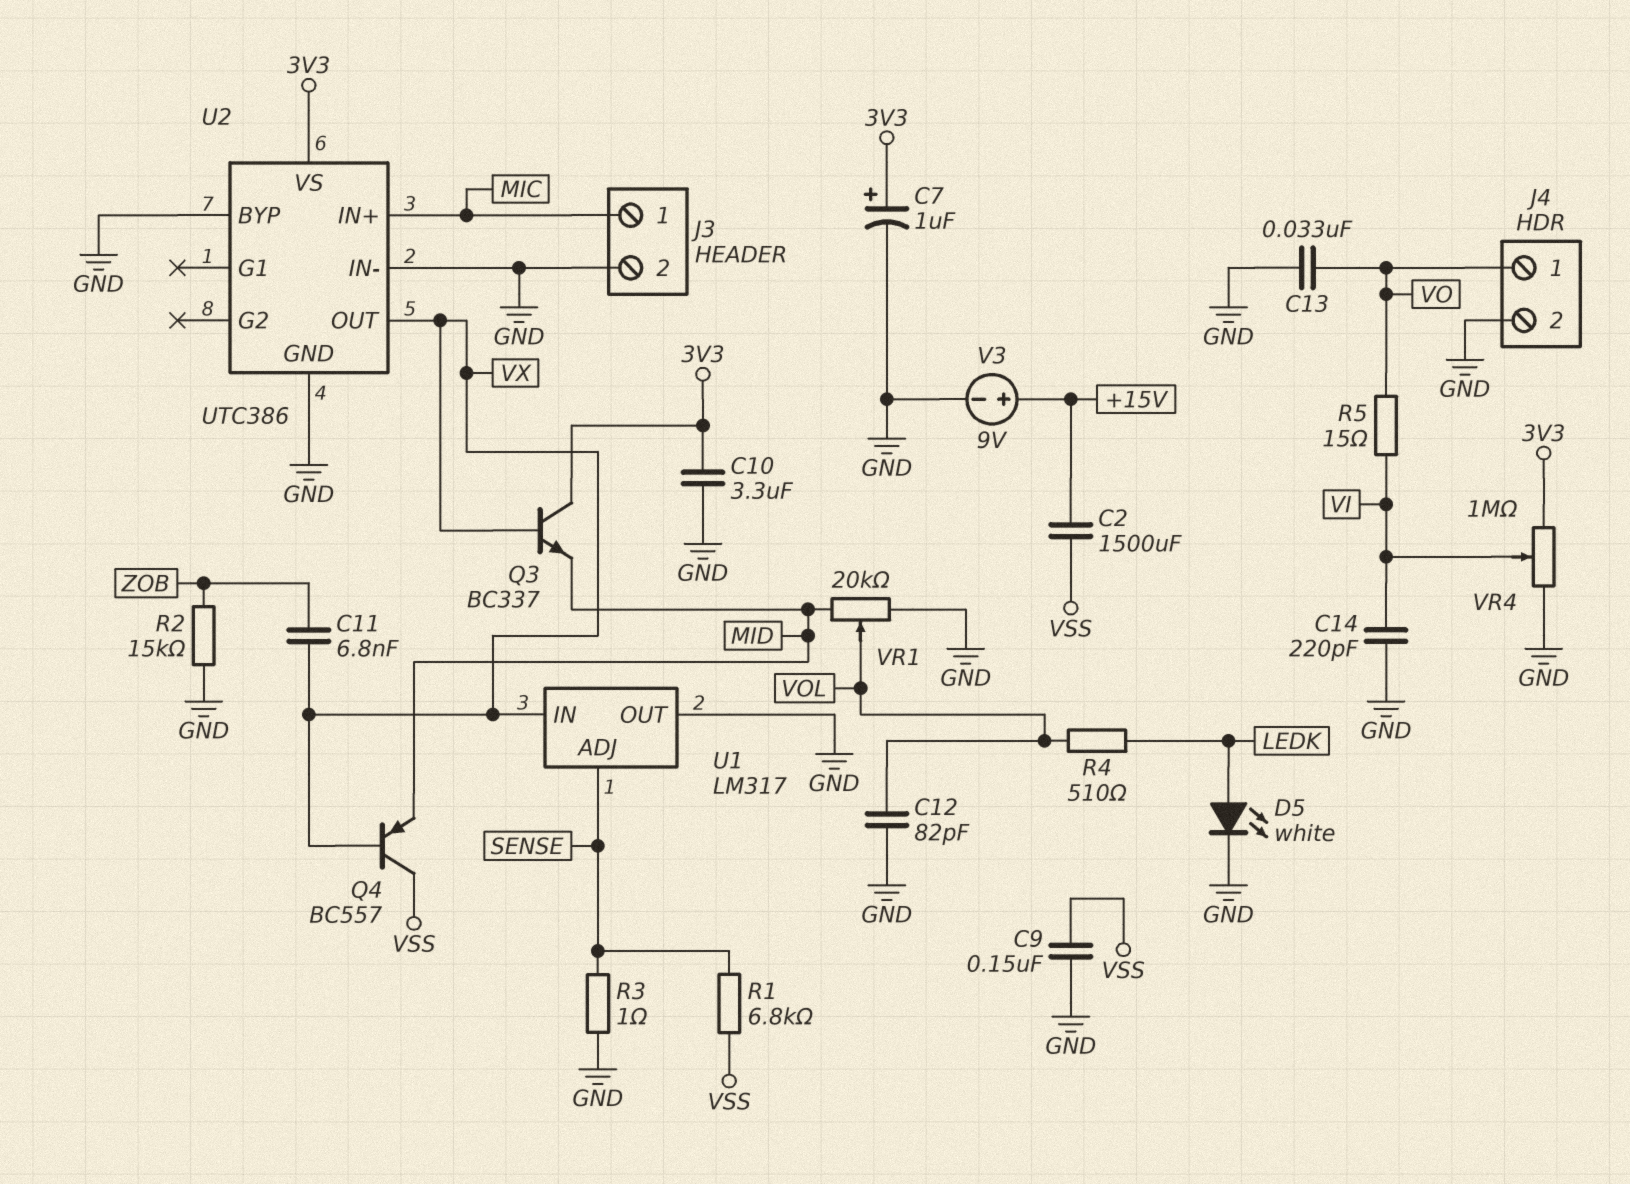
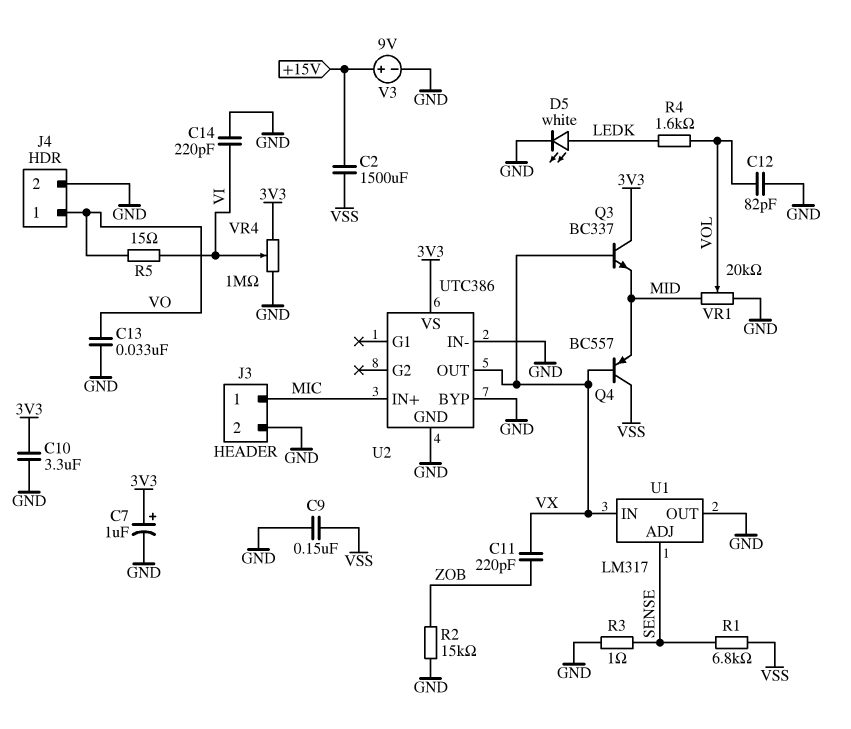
C11: 6.8nF (VX, ZOB) -> 220pF (VX, ZOB)
R4: 510 (LEDK, VOL) -> 1.6k (LEDK, VOL)

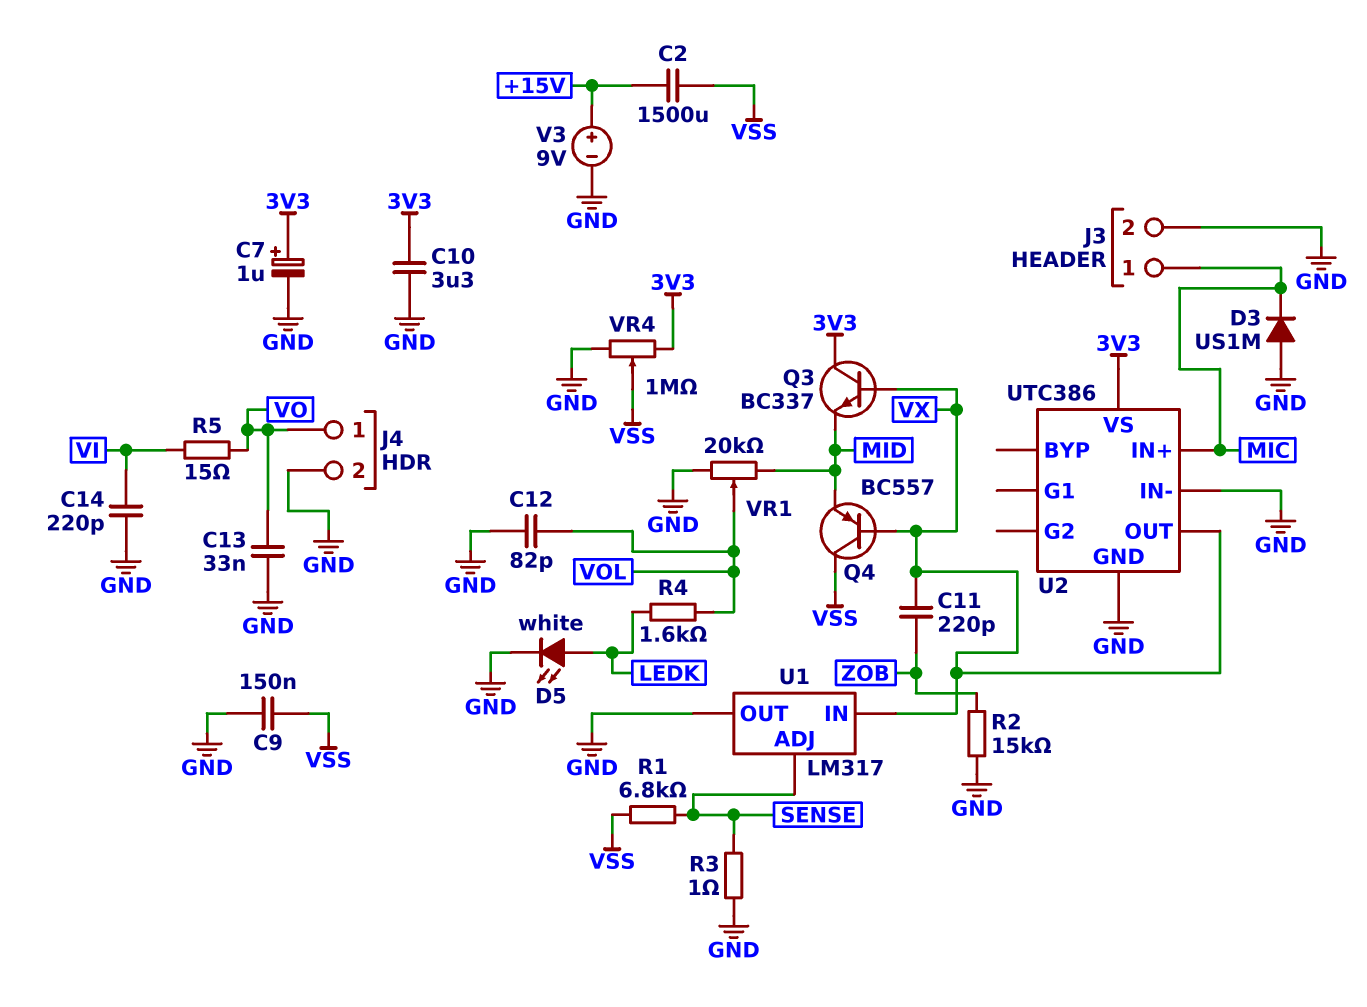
D3: none -> diode US1M (A GND, K MIC)
U2 pin BYP: GND -> none
VR4: 1M (3V3, GND, wiper VI) -> 1M (3V3, GND, wiper VSS)

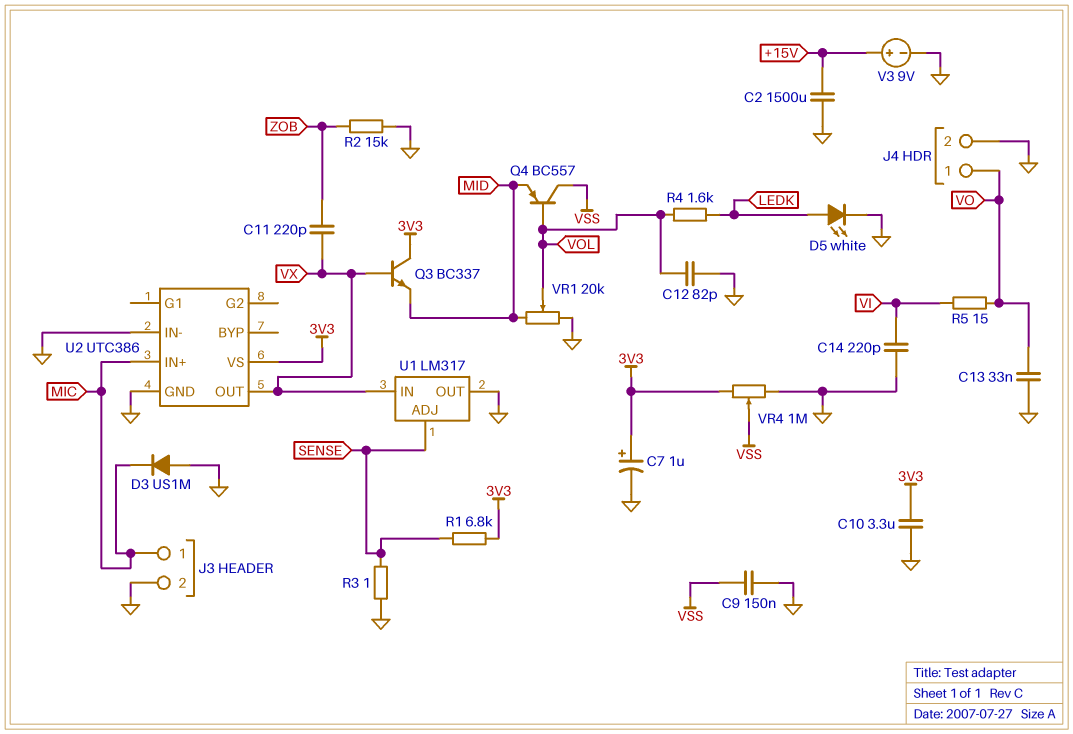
C2: 1500uF (+15V, VSS) -> 1500uF (+15V, GND)
Q4: PNP BC557 (B VX, C VSS, E MID) -> PNP BC557 (B VOL, C VSS, E MID)
R1: 6.8k (SENSE, VSS) -> 6.8k (3V3, SENSE)

